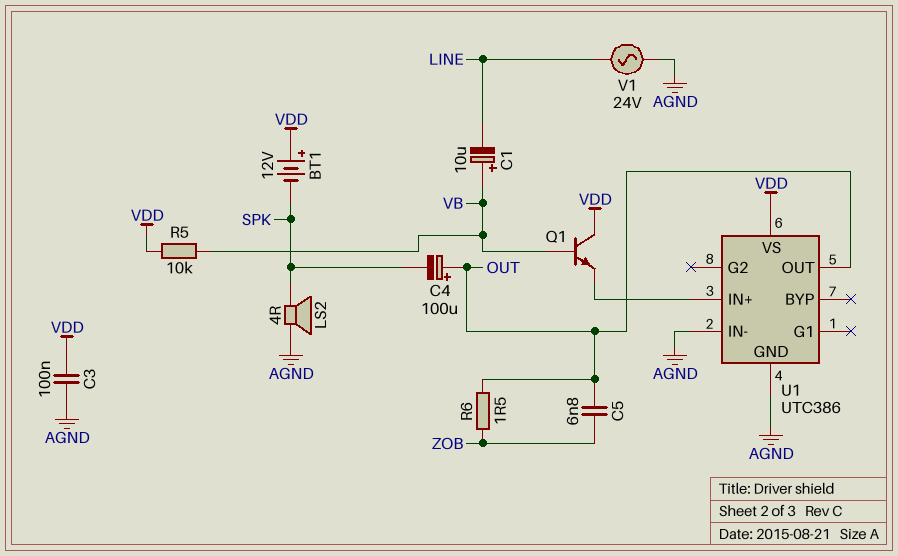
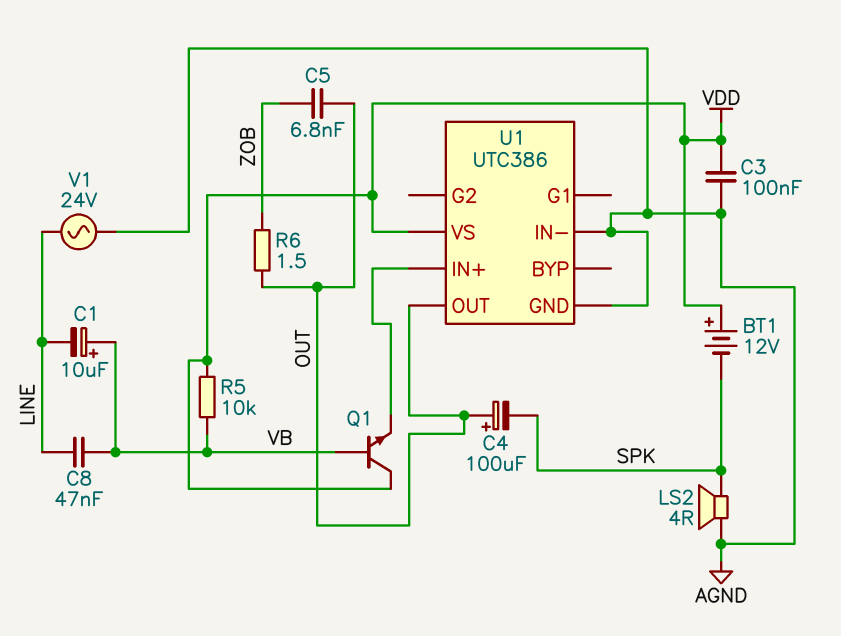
C8: none -> 47nF (LINE, VB)

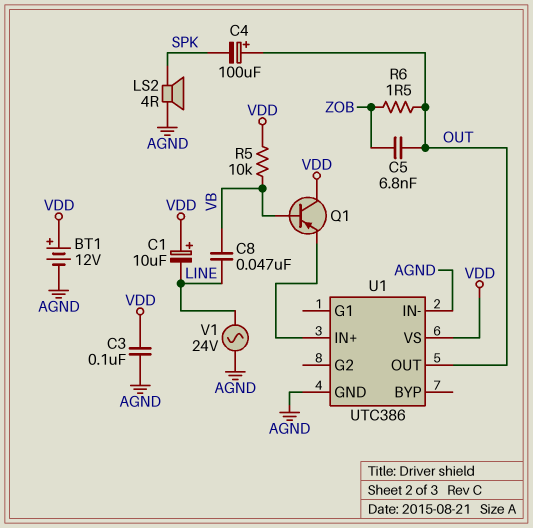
BT1: 12V (plus VDD, minus SPK) -> 12V (plus VDD, minus AGND)
C1: 10uF (plus VB, minus LINE) -> 10uF (plus VDD, minus LINE)
Q1: NPN (B VB, C VDD, E U1/IN+) -> PNP (B VB, C VDD, E U1/IN+)

